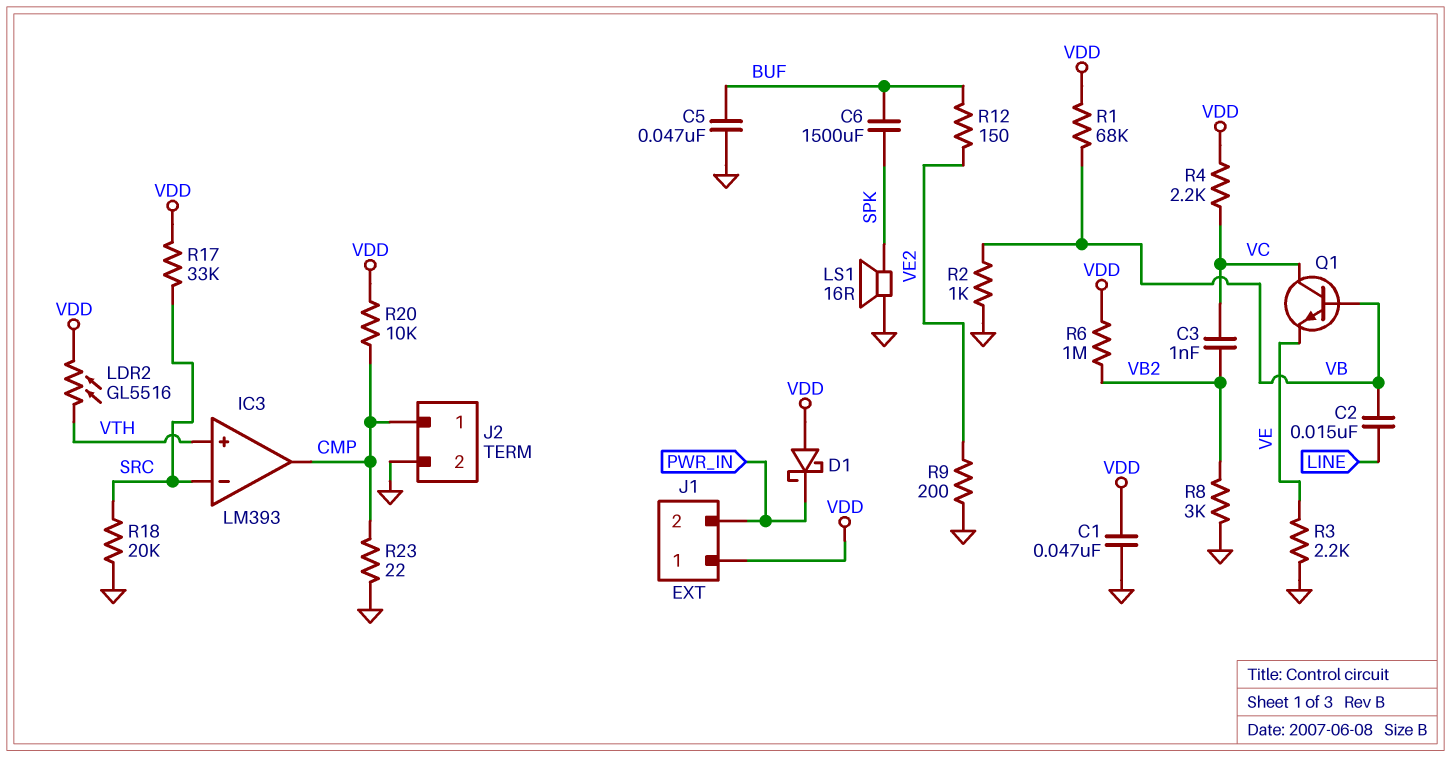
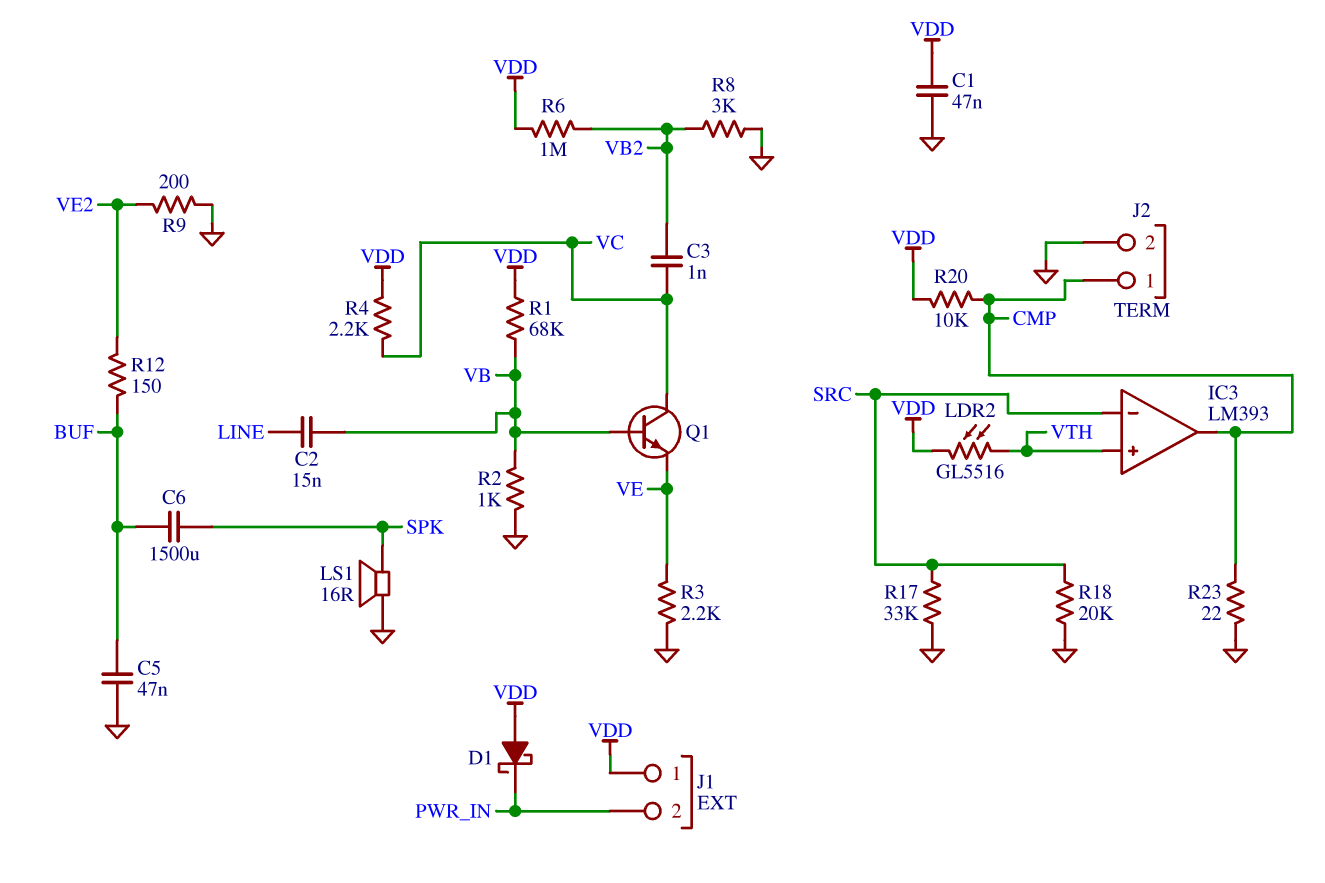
R17: 33k (SRC, VDD) -> 33k (GND, SRC)

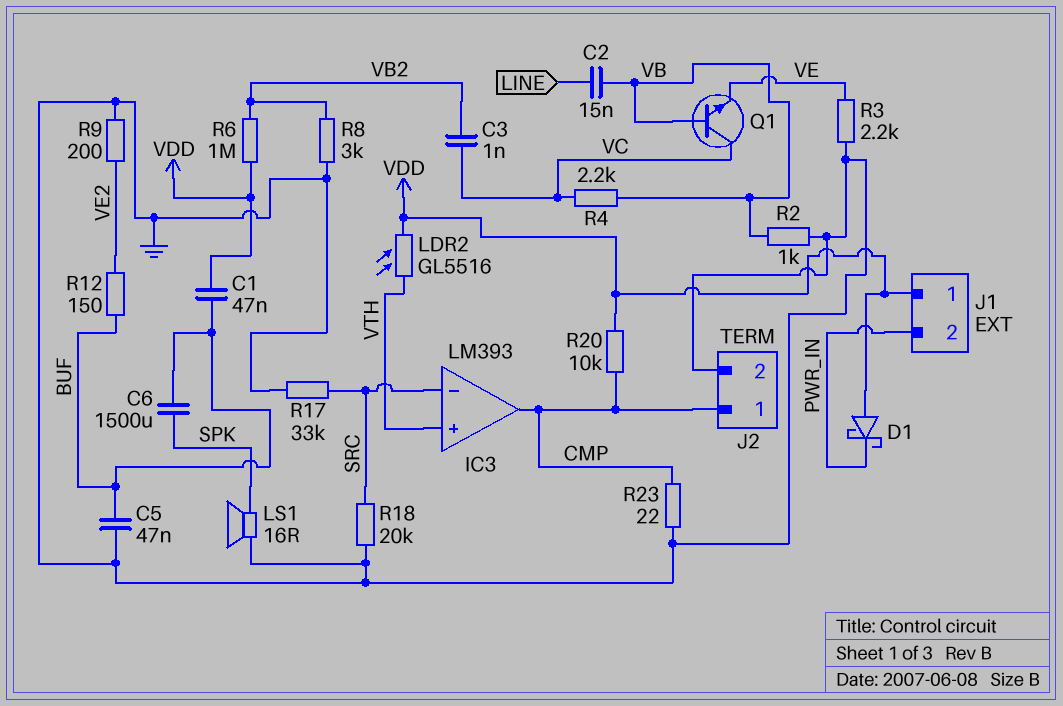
C1: 47nF (GND, VDD) -> 47nF (BUF, VDD)
R1: 68k (VB, VDD) -> none
R4: 2.2k (VC, VDD) -> 2.2k (VB, VC)

